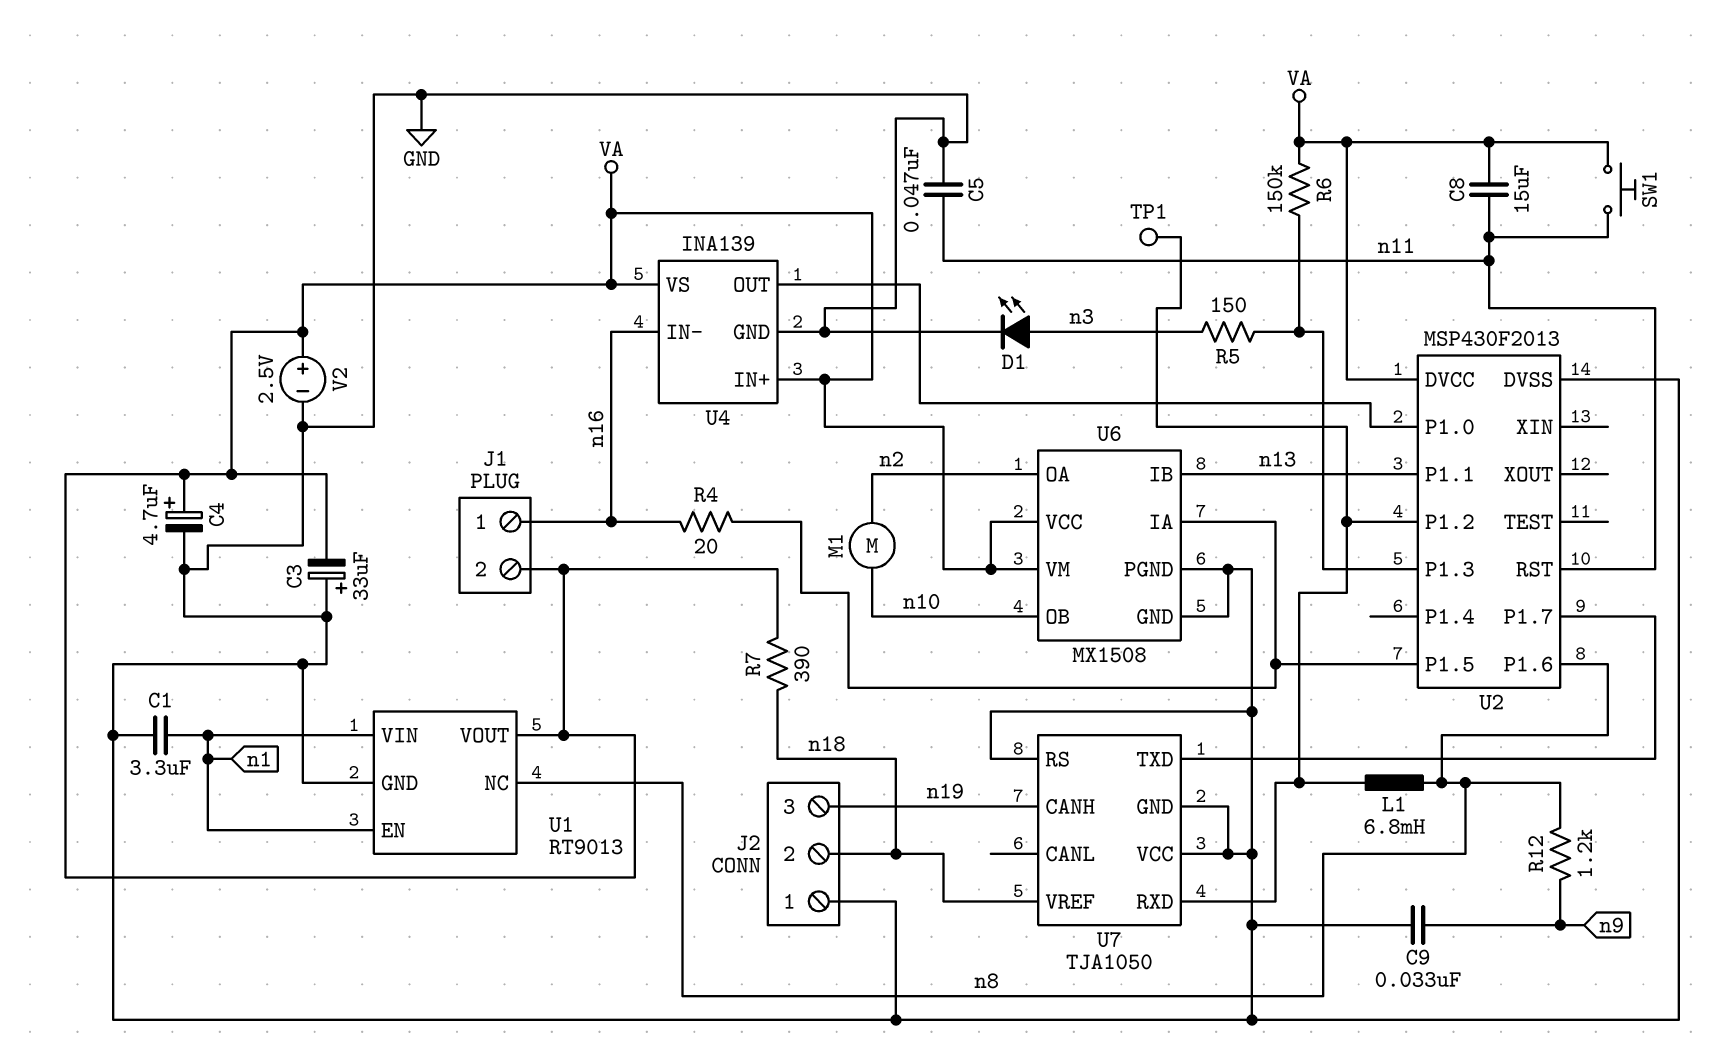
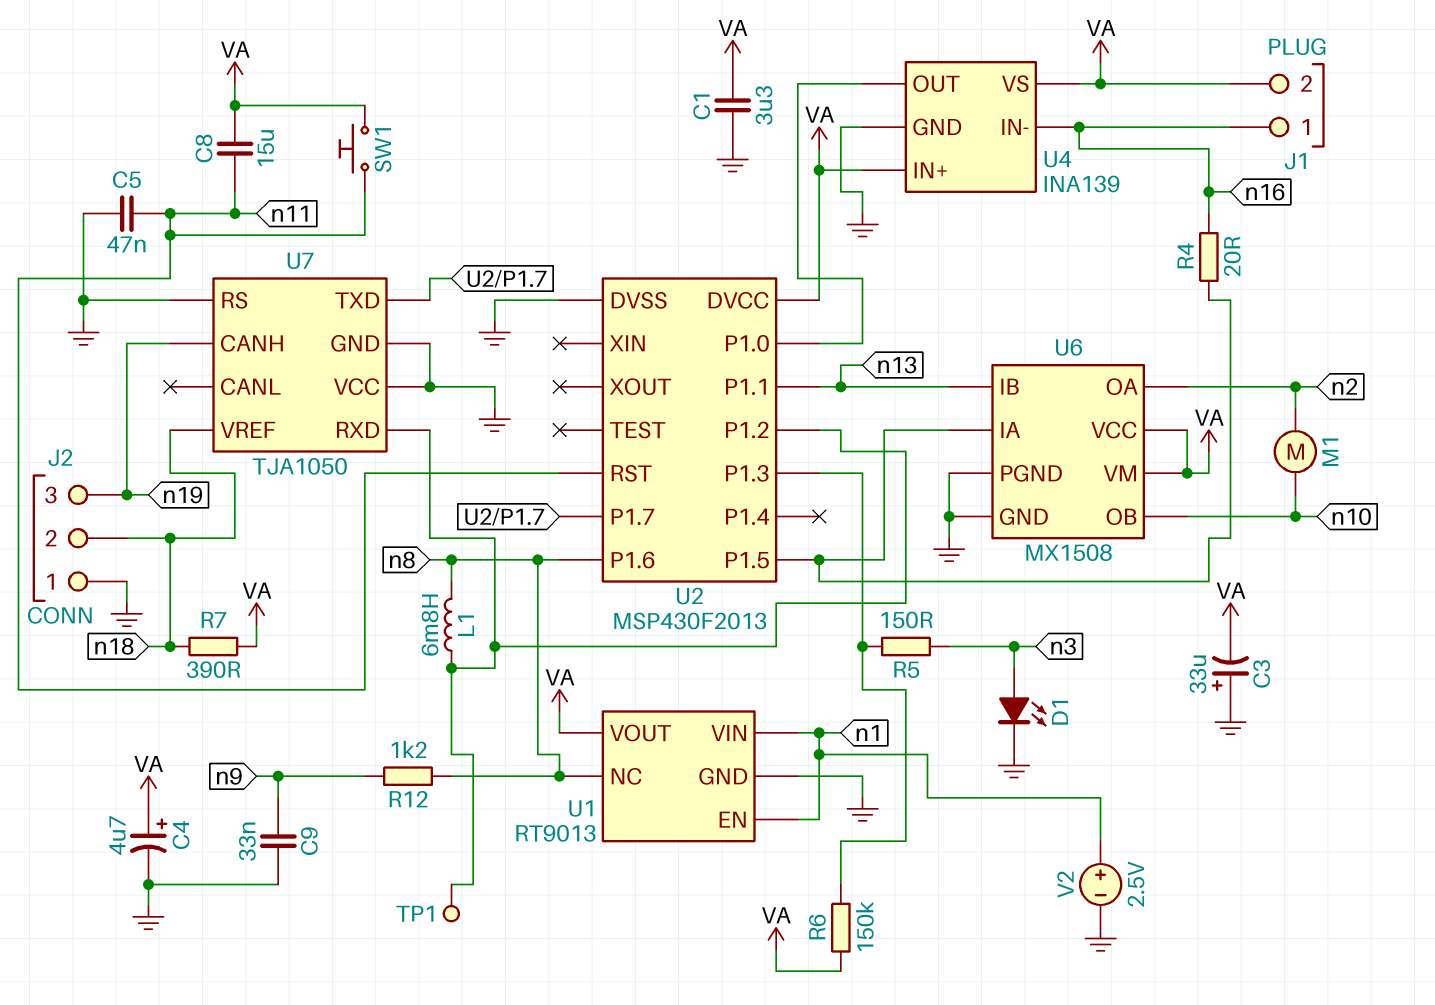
C1: 3.3uF (GND, n1) -> 3.3uF (GND, VA)
V2: 2.5V (plus VA, minus GND) -> 2.5V (plus n1, minus GND)

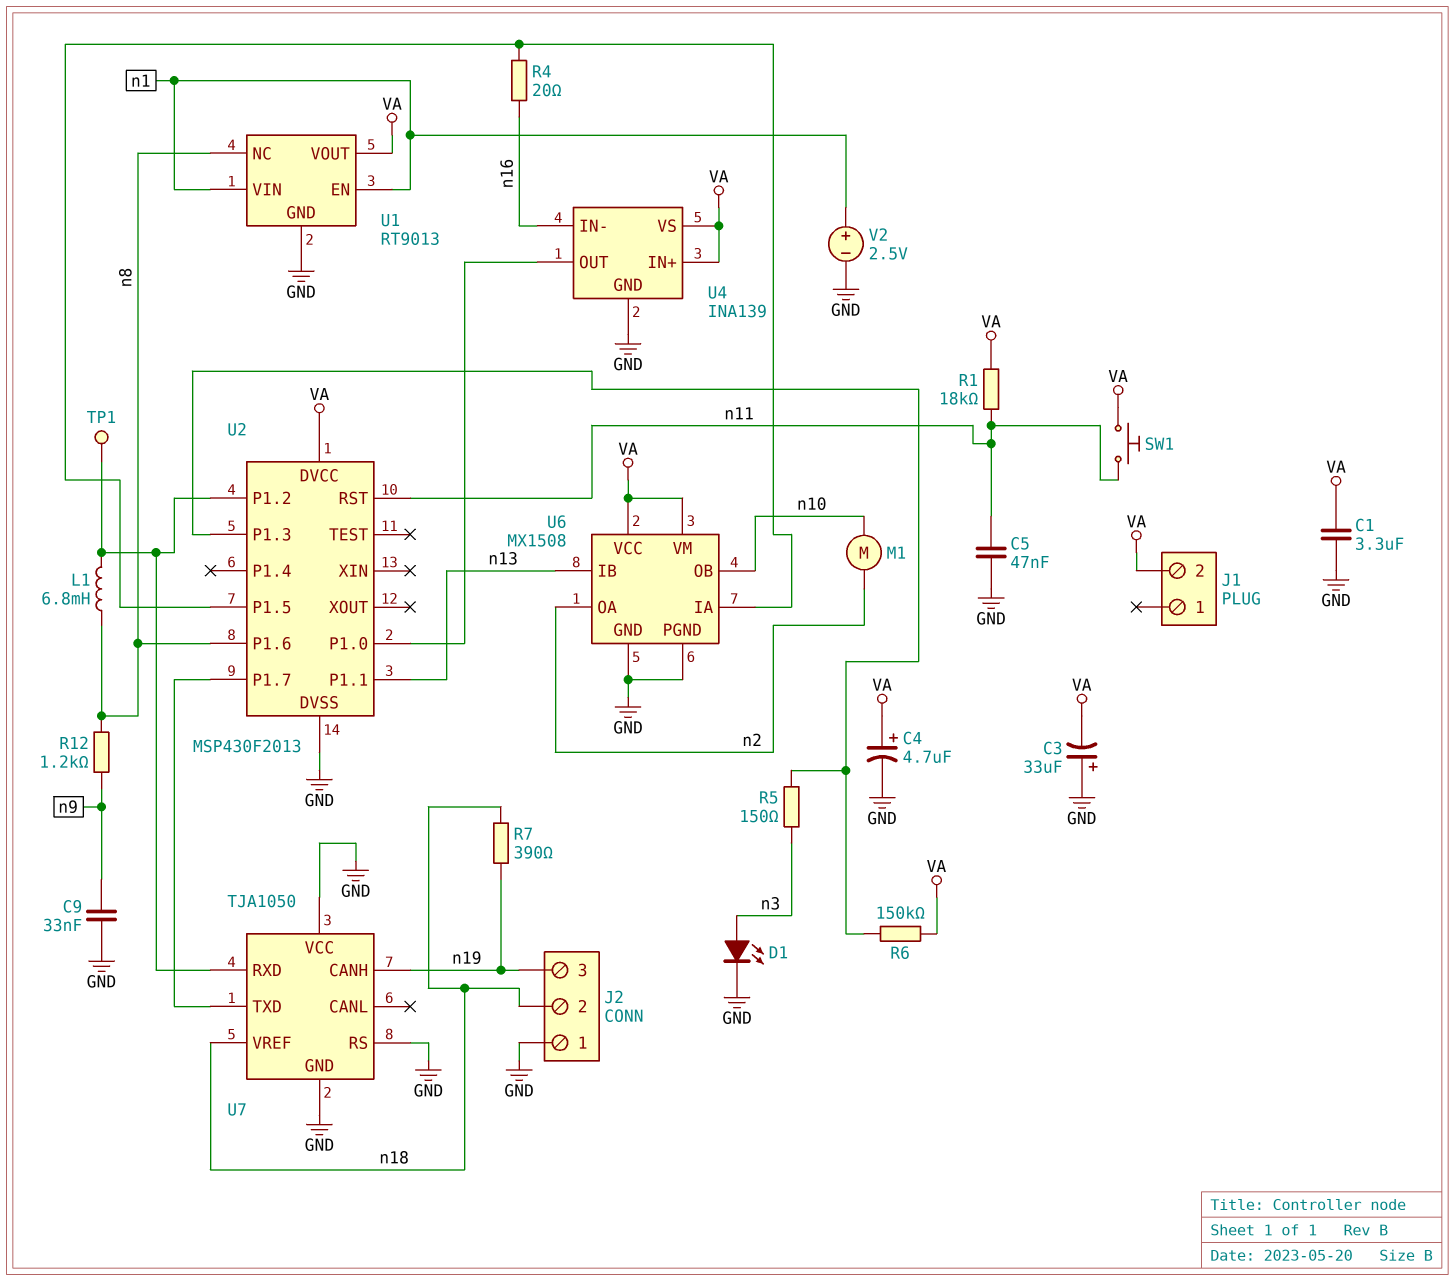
C8: 15uF (VA, n11) -> none
J1 pin 1: n16 -> none
R1: none -> 18k (VA, n11)
R7: 390 (VA, n18) -> 390 (n18, n19)

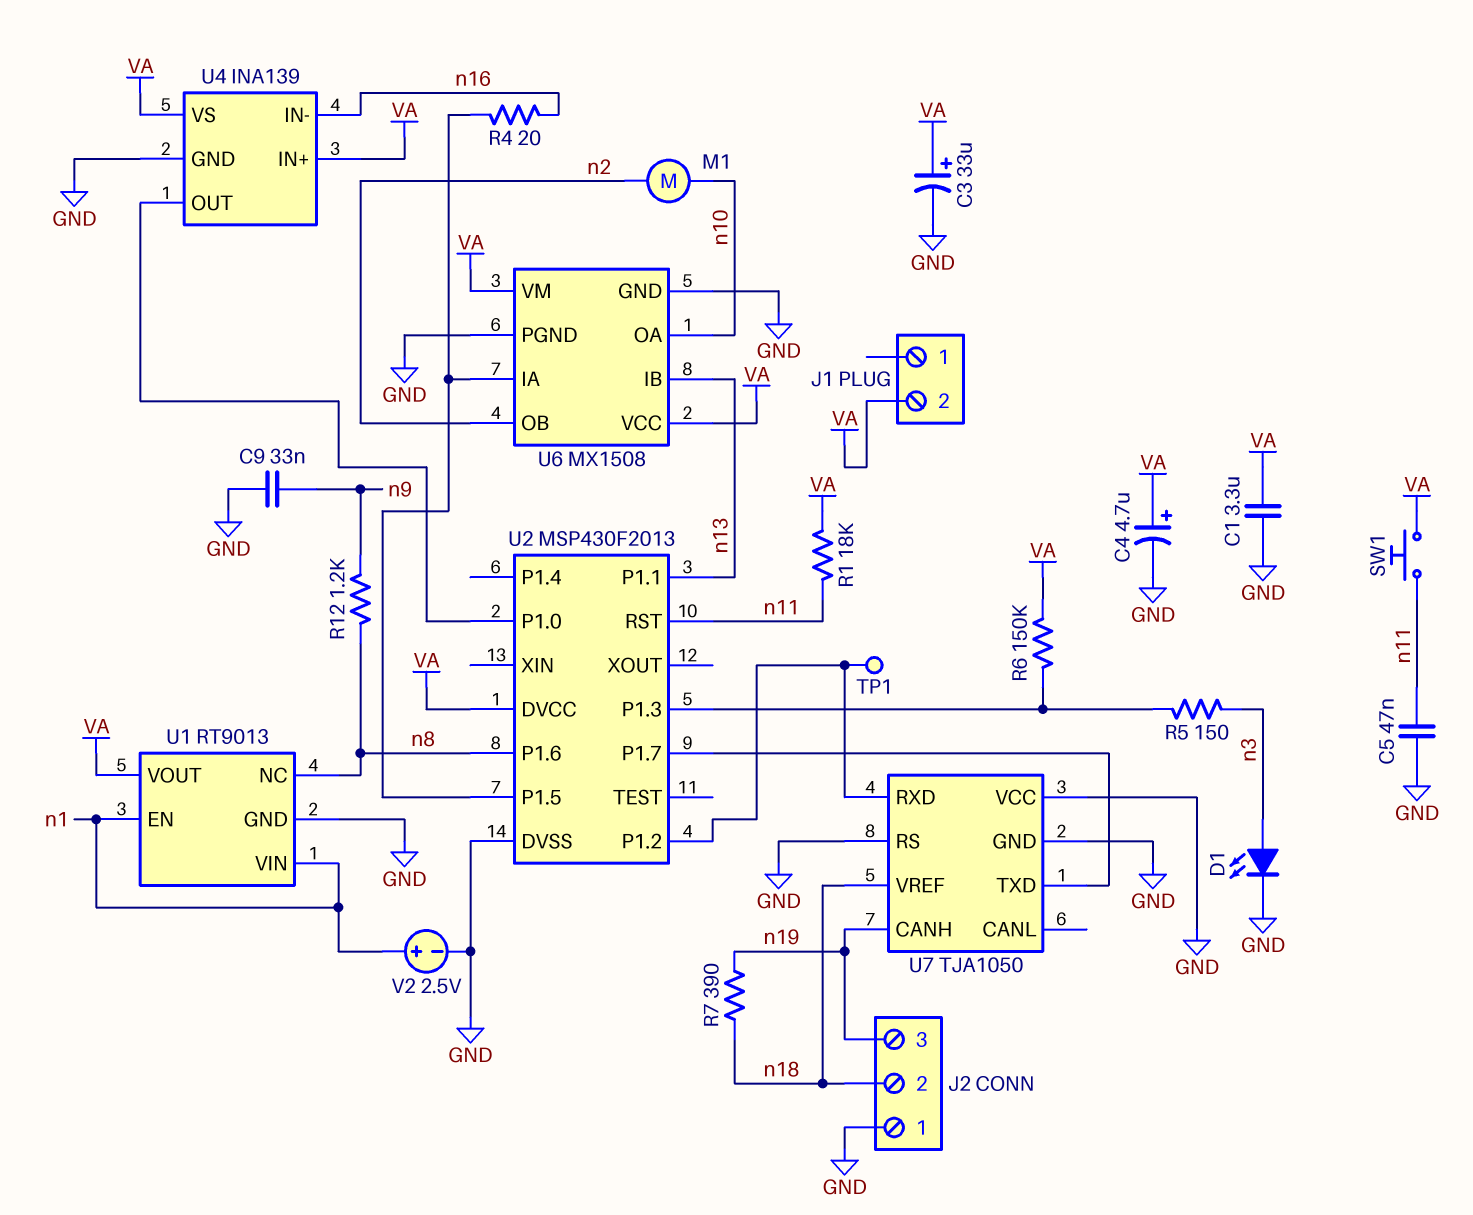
C3: 33uF (plus GND, minus VA) -> 33uF (plus VA, minus GND)
L1: 6.8mH (U2/P1.2, n8) -> none
U6 pin OA: n2 -> n10
U6 pin OB: n10 -> n2

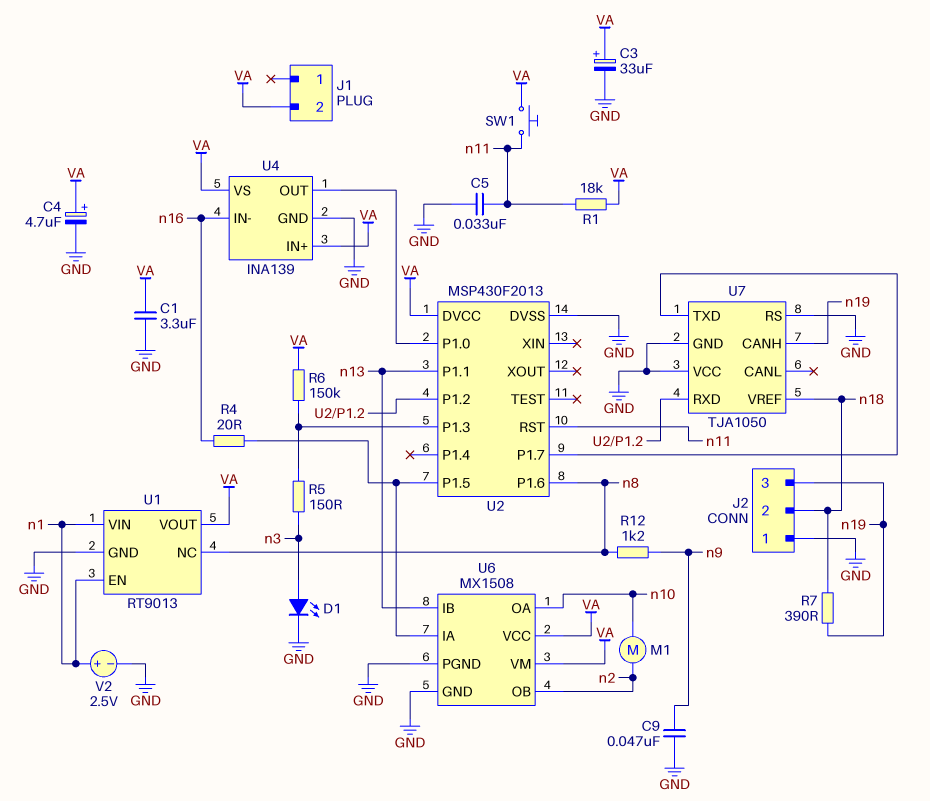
C5: 47nF (GND, n11) -> 33nF (GND, n11)
C9: 33nF (GND, n9) -> 47nF (GND, n9)
TP1: test point (U2/P1.2) -> none

